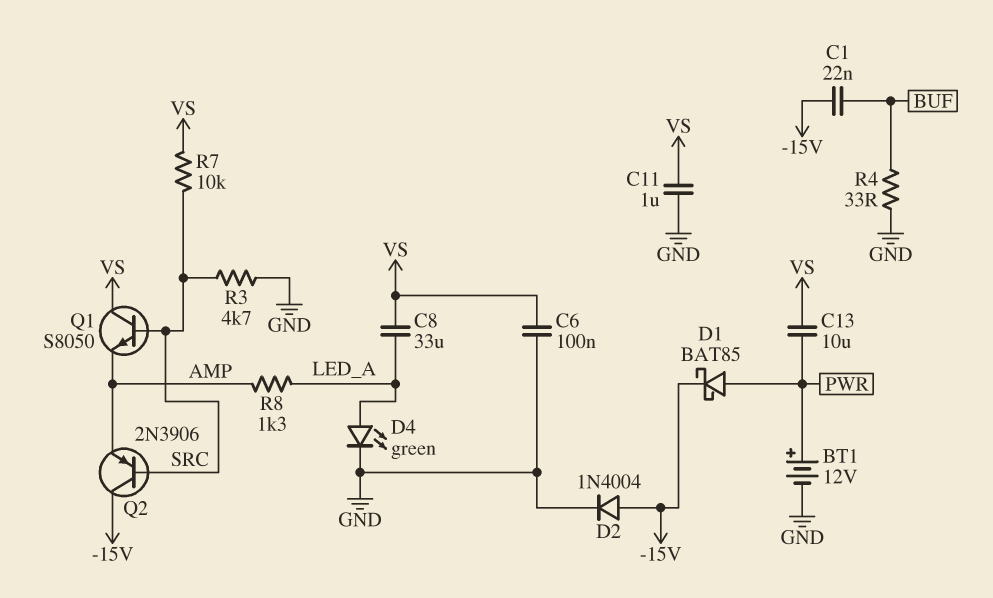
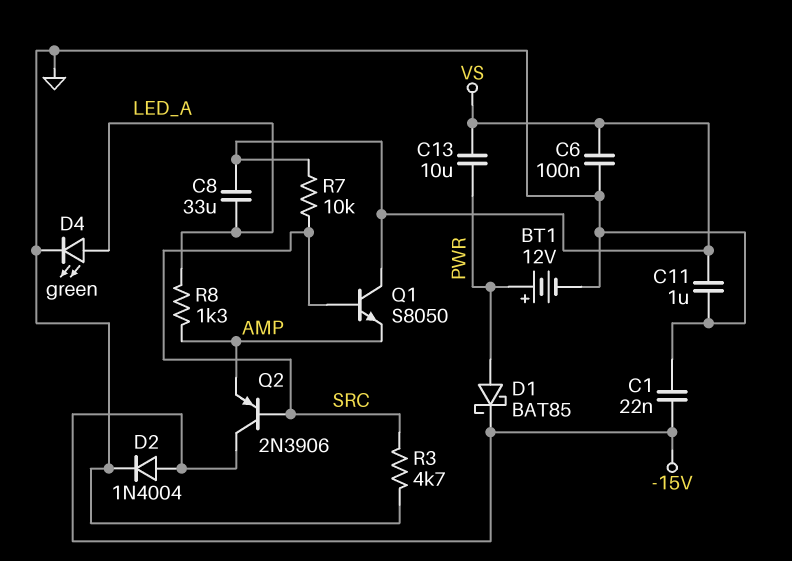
C1: 22nF (-15V, BUF) -> 22nF (-15V, GND)
R4: 33 (BUF, GND) -> none

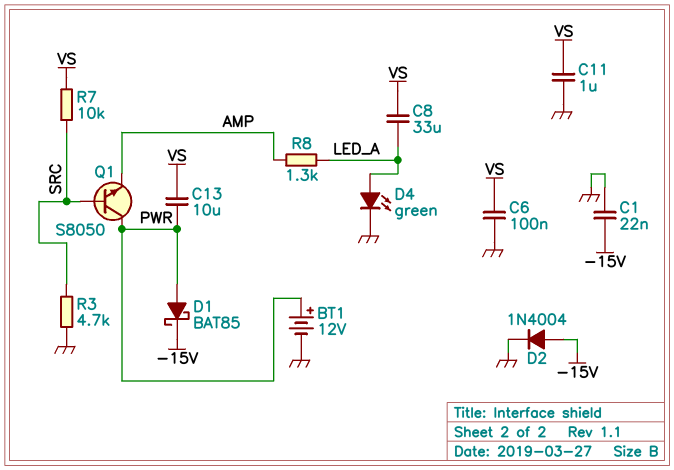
Q1: NPN S8050 (B SRC, C VS, E AMP) -> NPN S8050 (B SRC, C PWR, E AMP)
Q2: PNP 2N3906 (B SRC, C -15V, E AMP) -> none

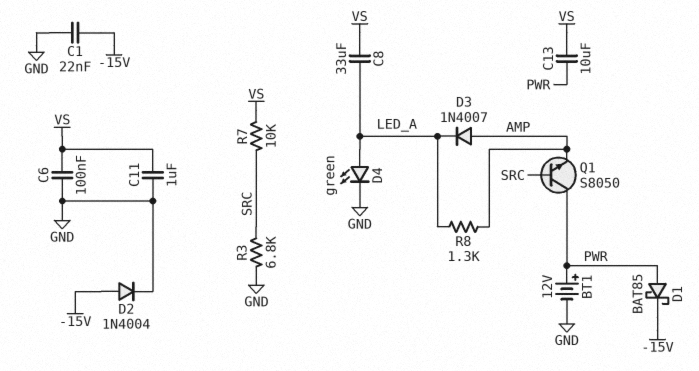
D3: none -> diode 1N4007 (A AMP, K LED_A)
R3: 4.7k (GND, SRC) -> 6.8k (GND, SRC)

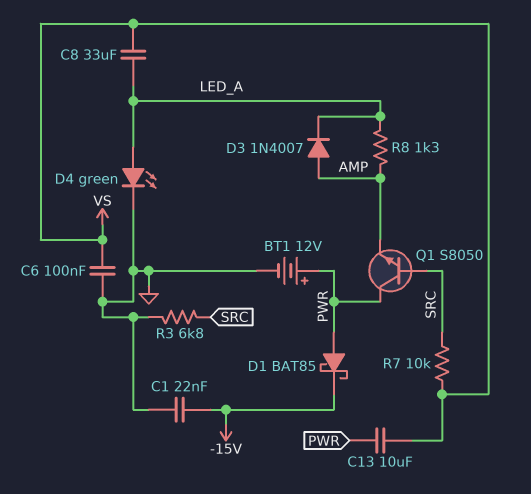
C11: 1uF (GND, VS) -> none
D2: diode 1N4004 (A -15V, K GND) -> none

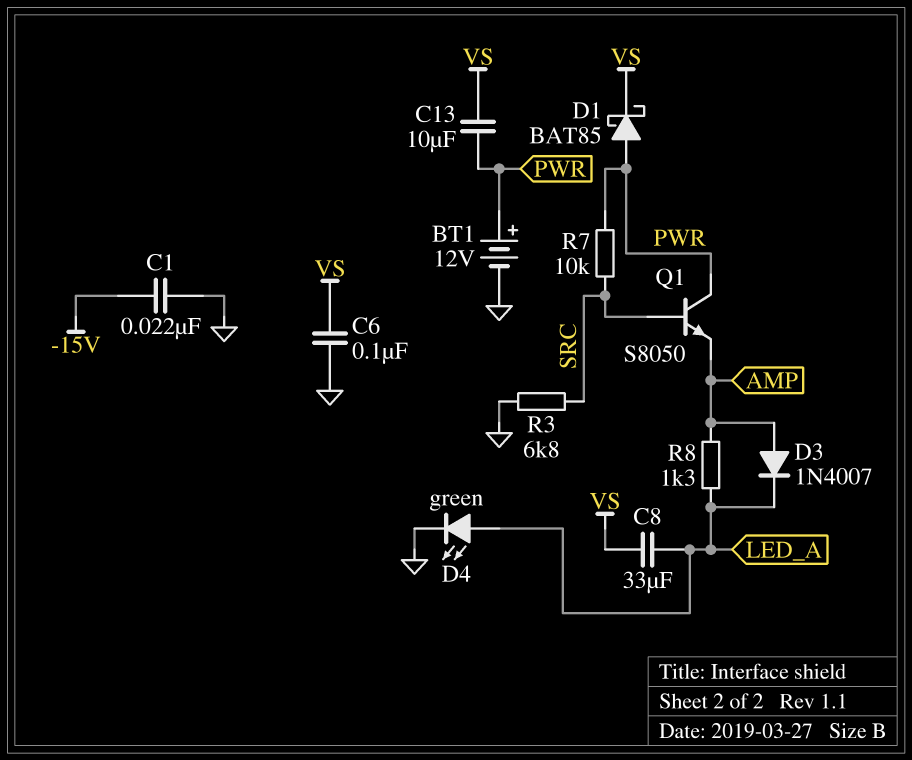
D1: schottky BAT85 (A PWR, K -15V) -> schottky BAT85 (A PWR, K VS)
R7: 10k (SRC, VS) -> 10k (PWR, SRC)

